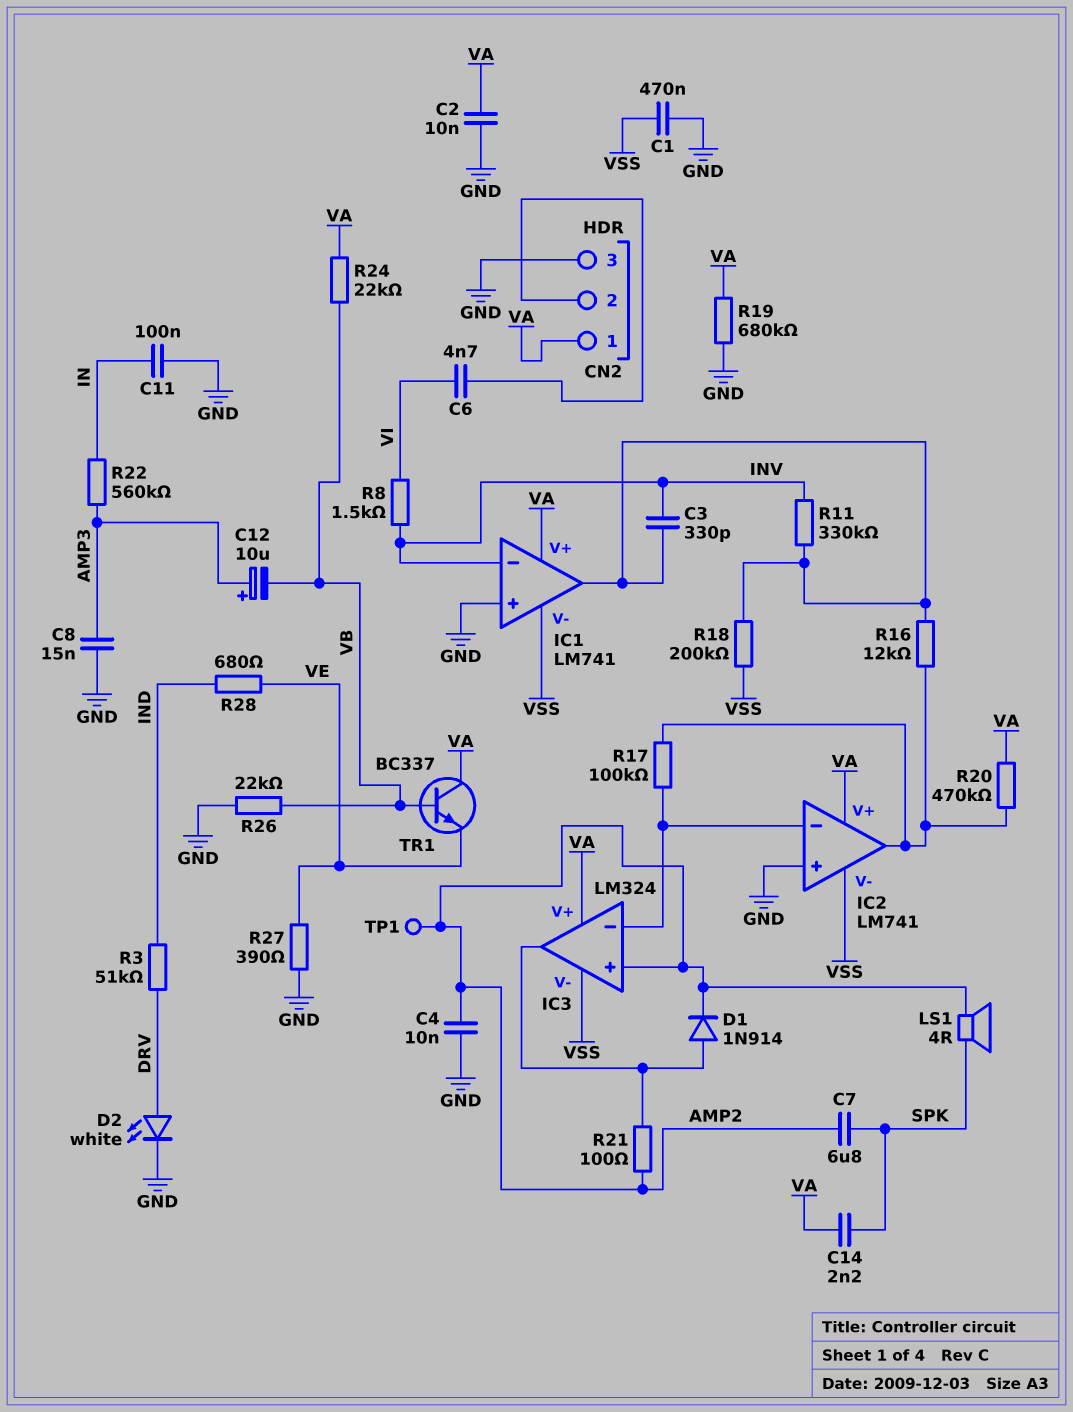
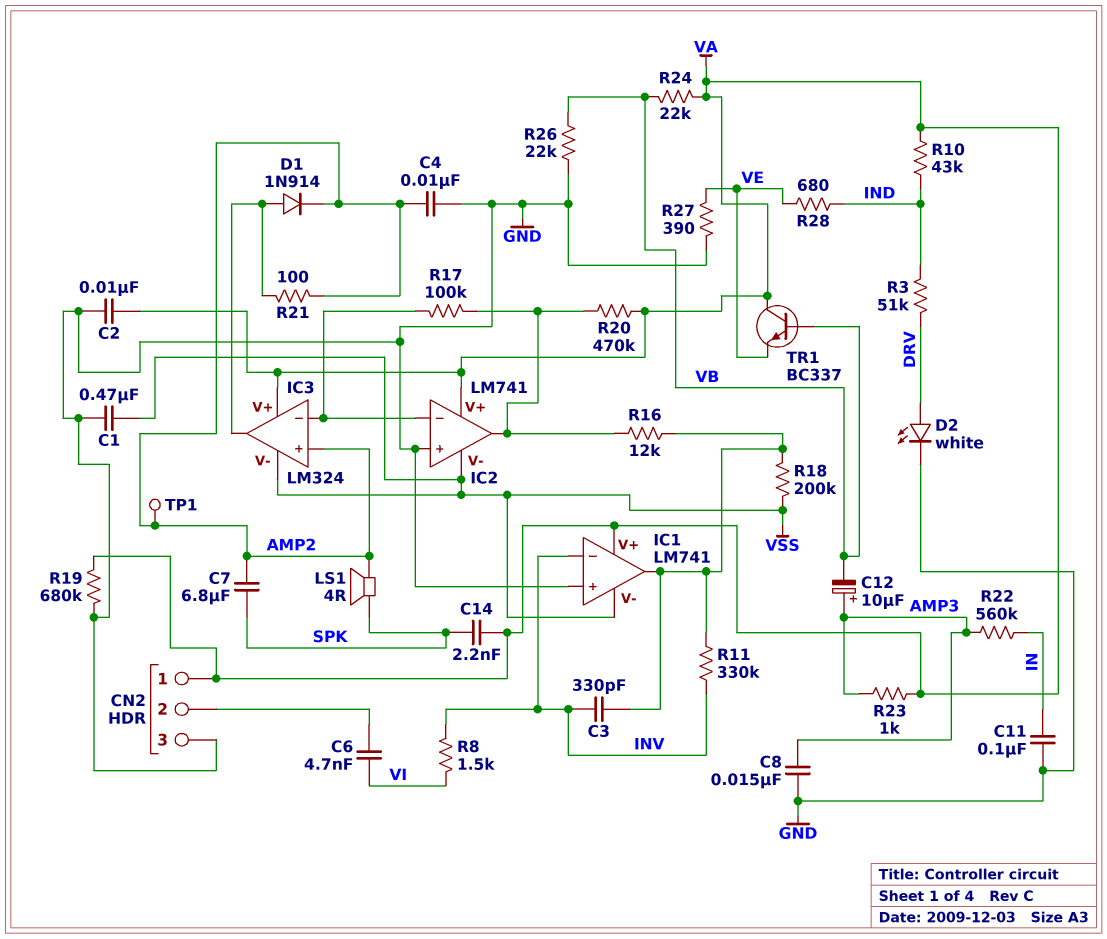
R10: none -> 43k (IND, VA)
R23: none -> 1k (AMP3, VA)

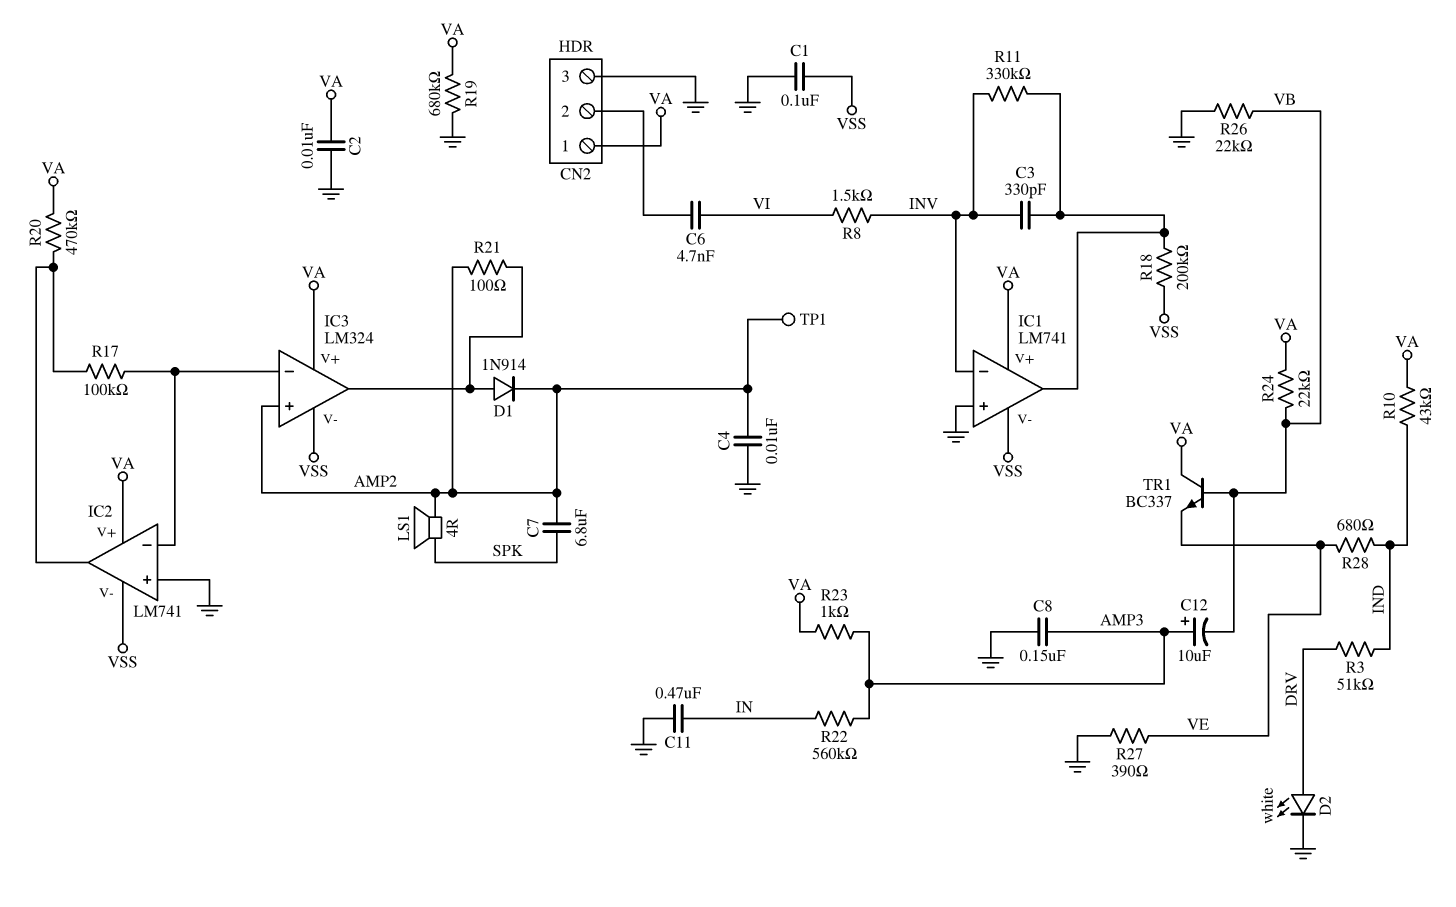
C1: 470nF (GND, VSS) -> 100nF (GND, VSS)
C8: 15nF (AMP3, GND) -> 150nF (AMP3, GND)
C11: 100nF (GND, IN) -> 470nF (GND, IN)
C14: 2.2nF (SPK, VA) -> none
R16: 12k (IC1/out, IC2/out) -> none

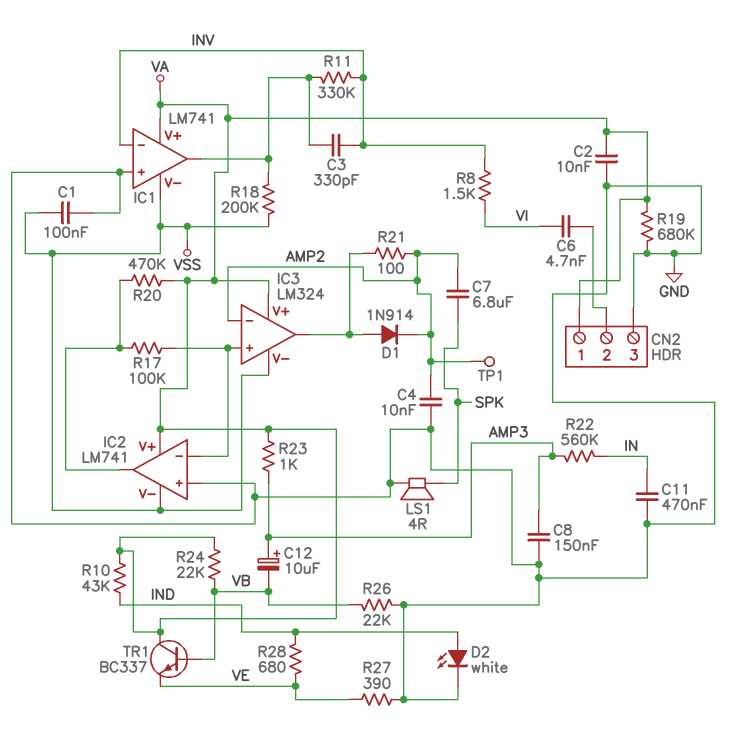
D2: LED white (A DRV, K GND) -> LED white (A IND, K GND)
IC3 pin in+: AMP2 -> IC2/in-
IC3 pin in-: IC2/in- -> AMP2
LS1: speaker 4R (AMP2, SPK) -> speaker 4R (GND, SPK)
R3: 51k (DRV, IND) -> none

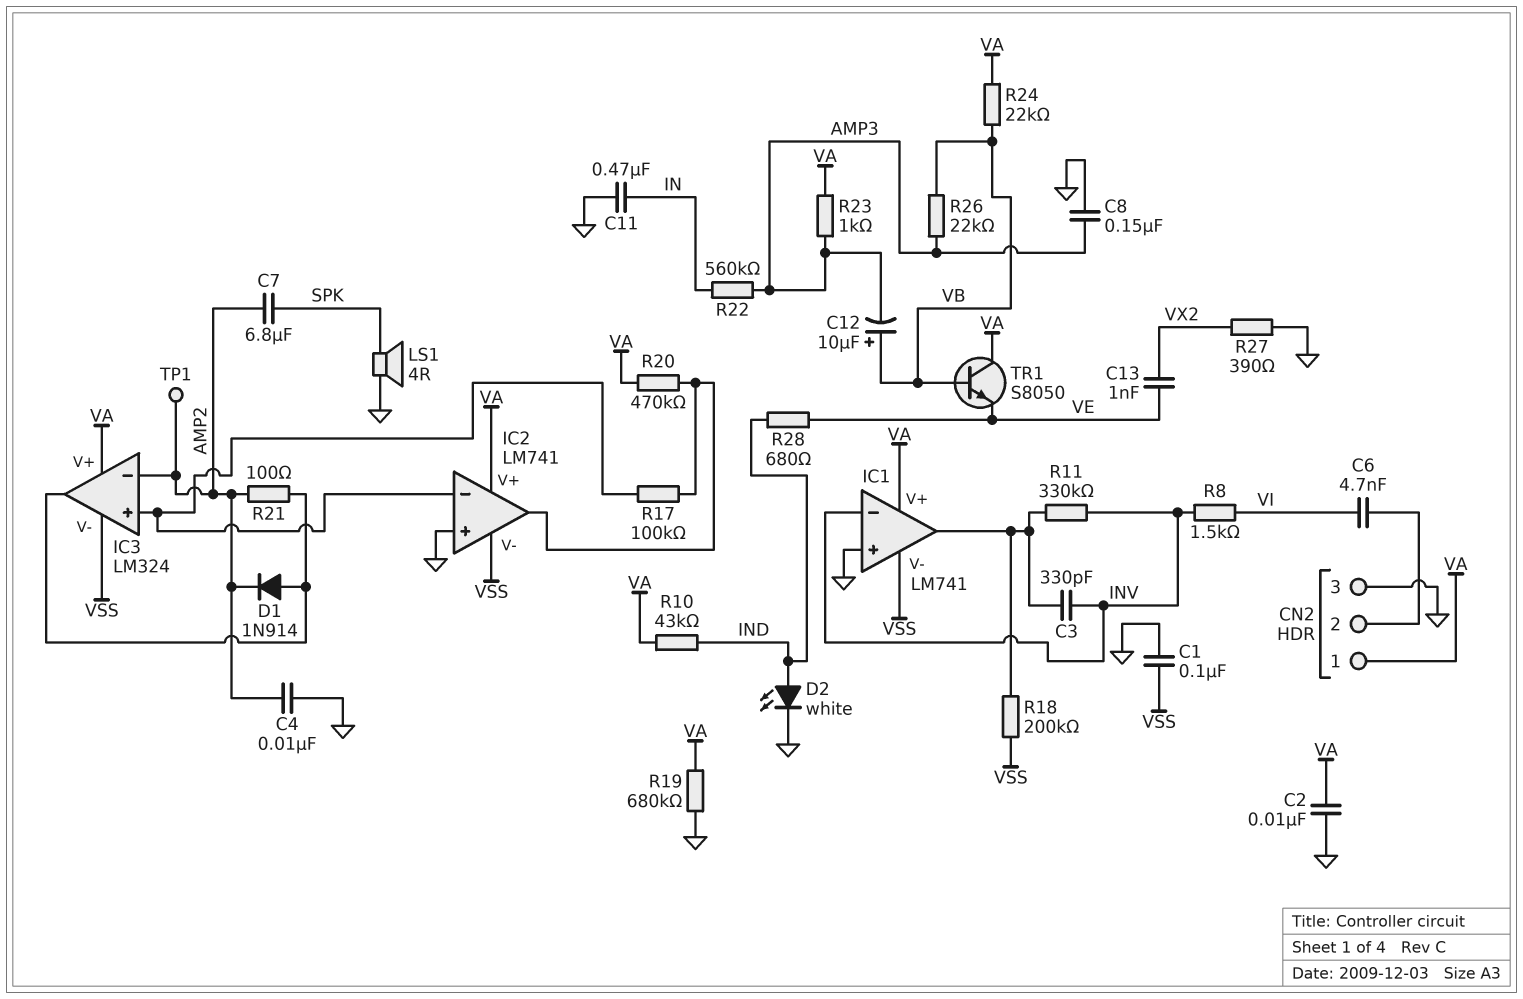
C12: 10uF (plus AMP3, minus VB) -> 10uF (plus VB, minus AMP3)
C13: none -> 1nF (VE, VX2)
R26: 22k (GND, VB) -> 22k (AMP3, VB)
R27: 390 (GND, VE) -> 390 (GND, VX2)
TR1: NPN BC337 (B VB, C VA, E VE) -> NPN S8050 (B VB, C VA, E VE)

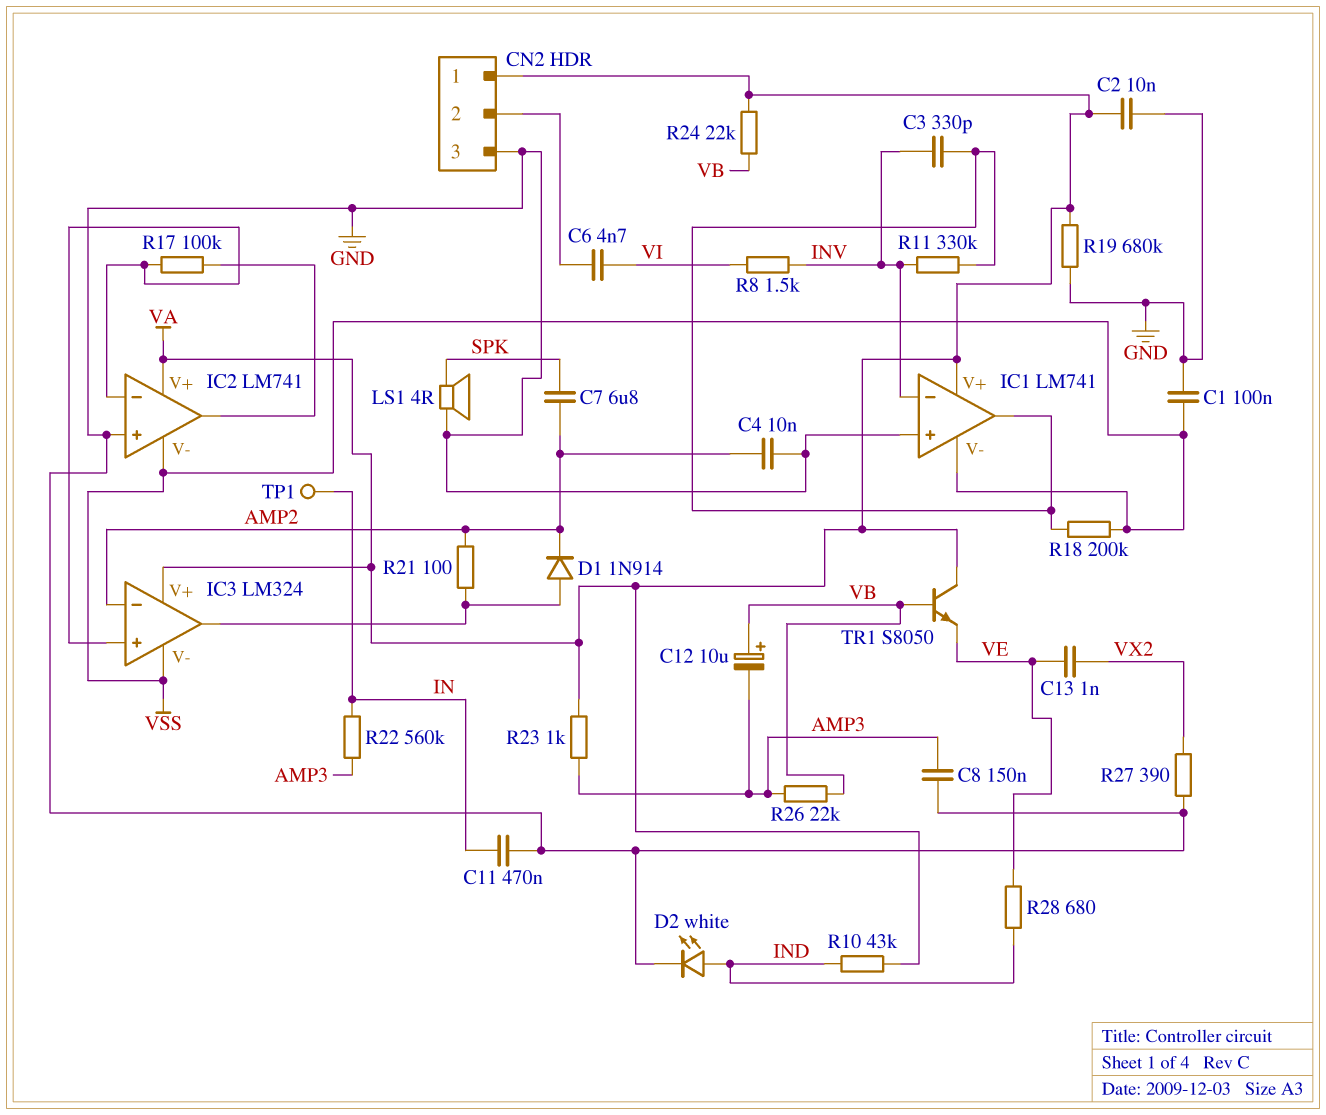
R20: 470k (IC2/out, VA) -> none
TP1: test point (AMP2) -> test point (IN)

